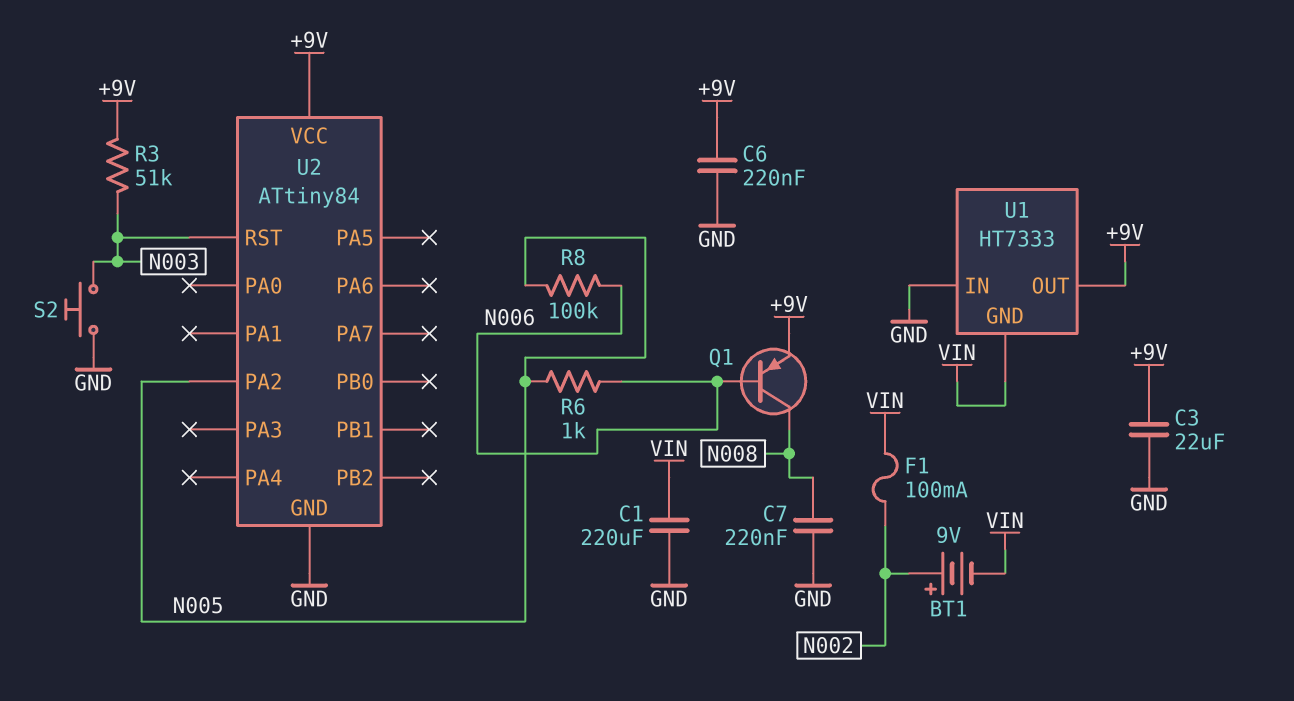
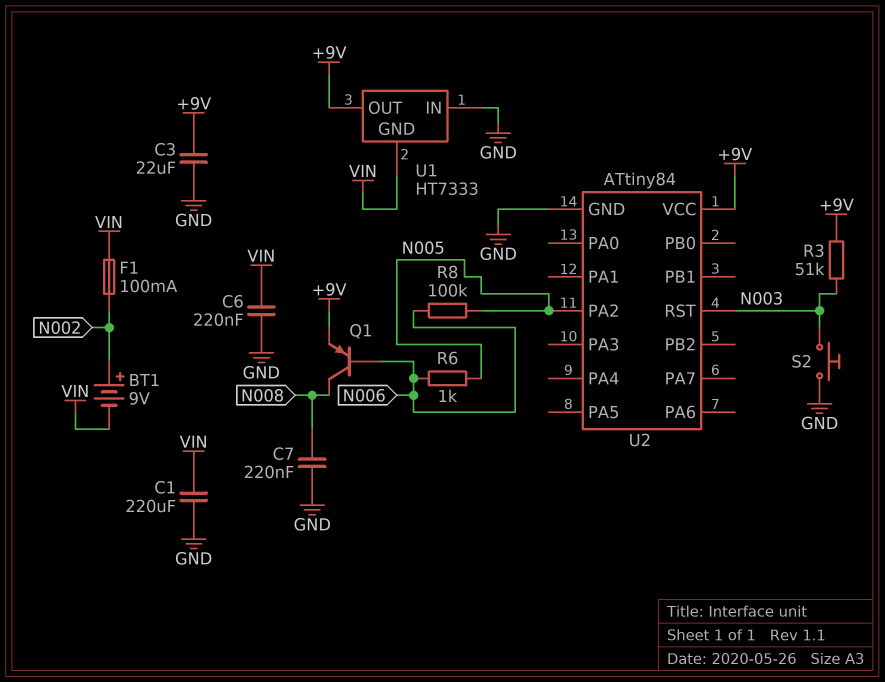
C6: 220nF (+9V, GND) -> 220nF (GND, VIN)

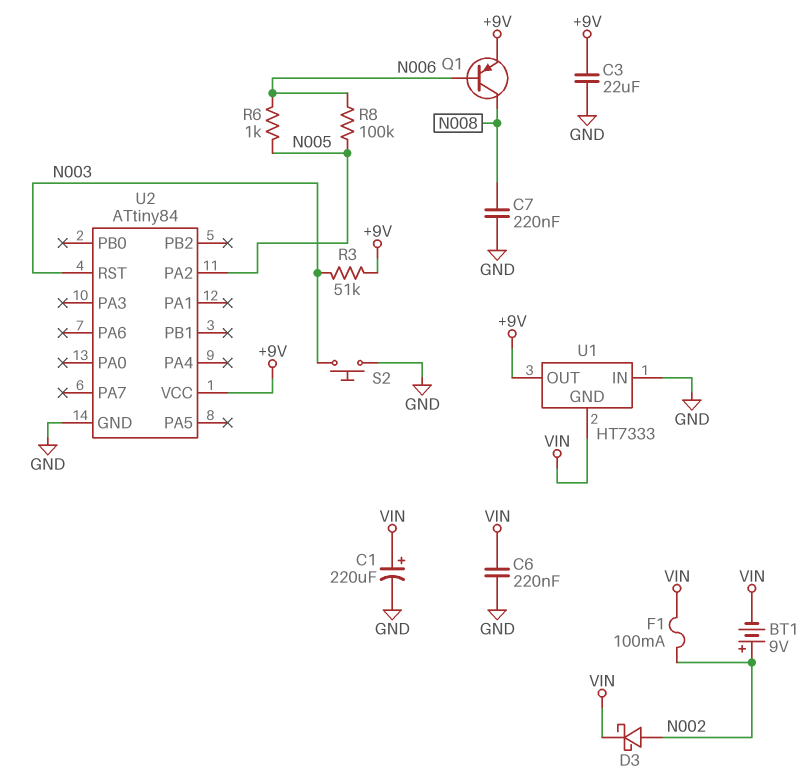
C1: 220uF (GND, VIN) -> 220uF (plus VIN, minus GND)
D3: none -> schottky (A N002, K VIN)

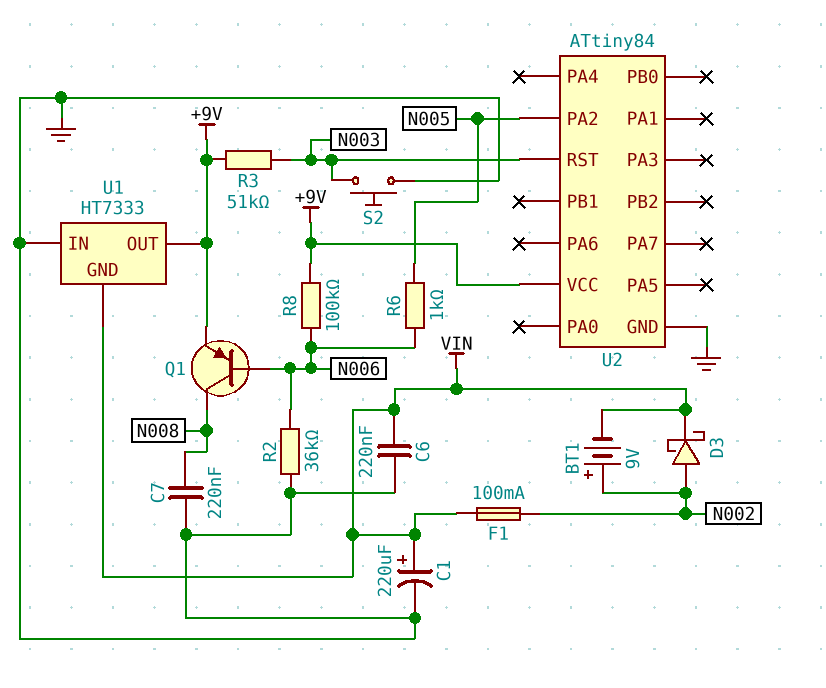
C3: 22uF (+9V, GND) -> none
R2: none -> 36k (GND, N006)
R8: 100k (N005, N006) -> 100k (+9V, N006)

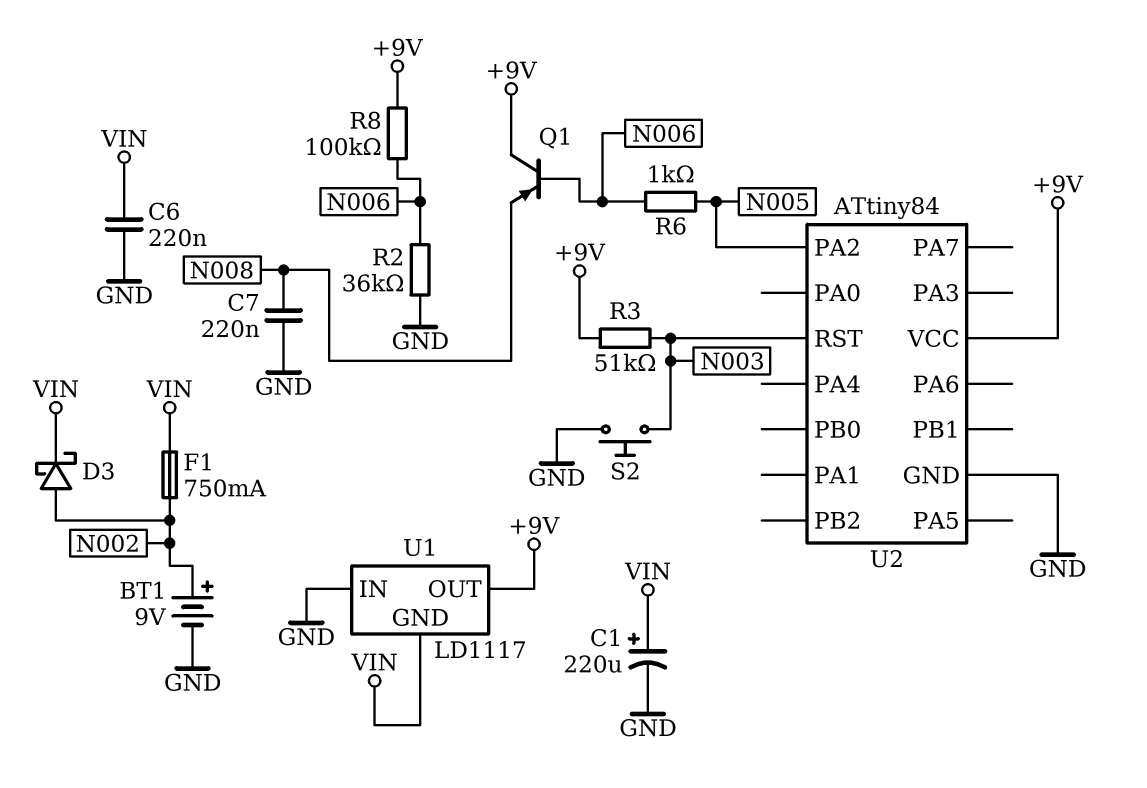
BT1: 9V (plus N002, minus VIN) -> 9V (plus N002, minus GND)
F1: 100mA (N002, VIN) -> 750mA (N002, VIN)
Q1: PNP (B N006, C N008, E +9V) -> PNP (B N006, C +9V, E N008)
U1: HT7333 -> LD1117

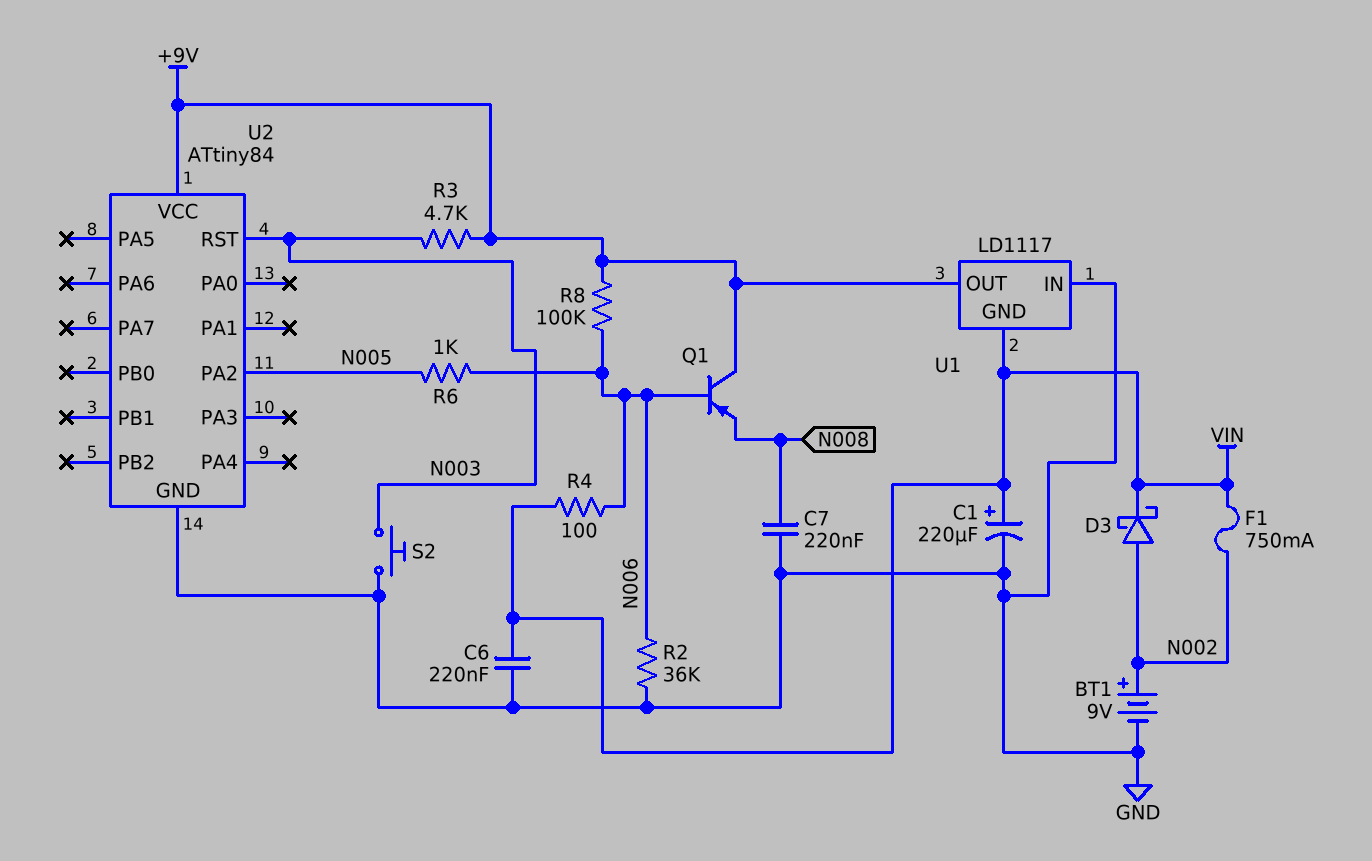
R3: 51k (+9V, N003) -> 4.7k (+9V, N003)
R4: none -> 100 (N006, VIN)

